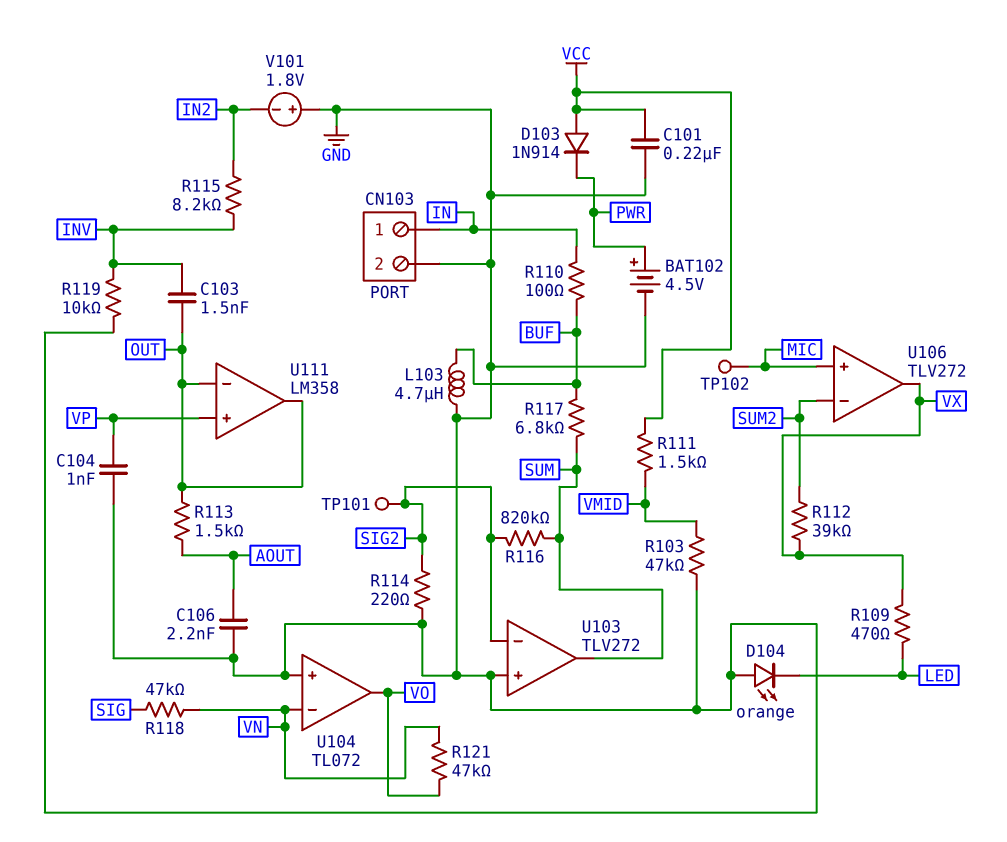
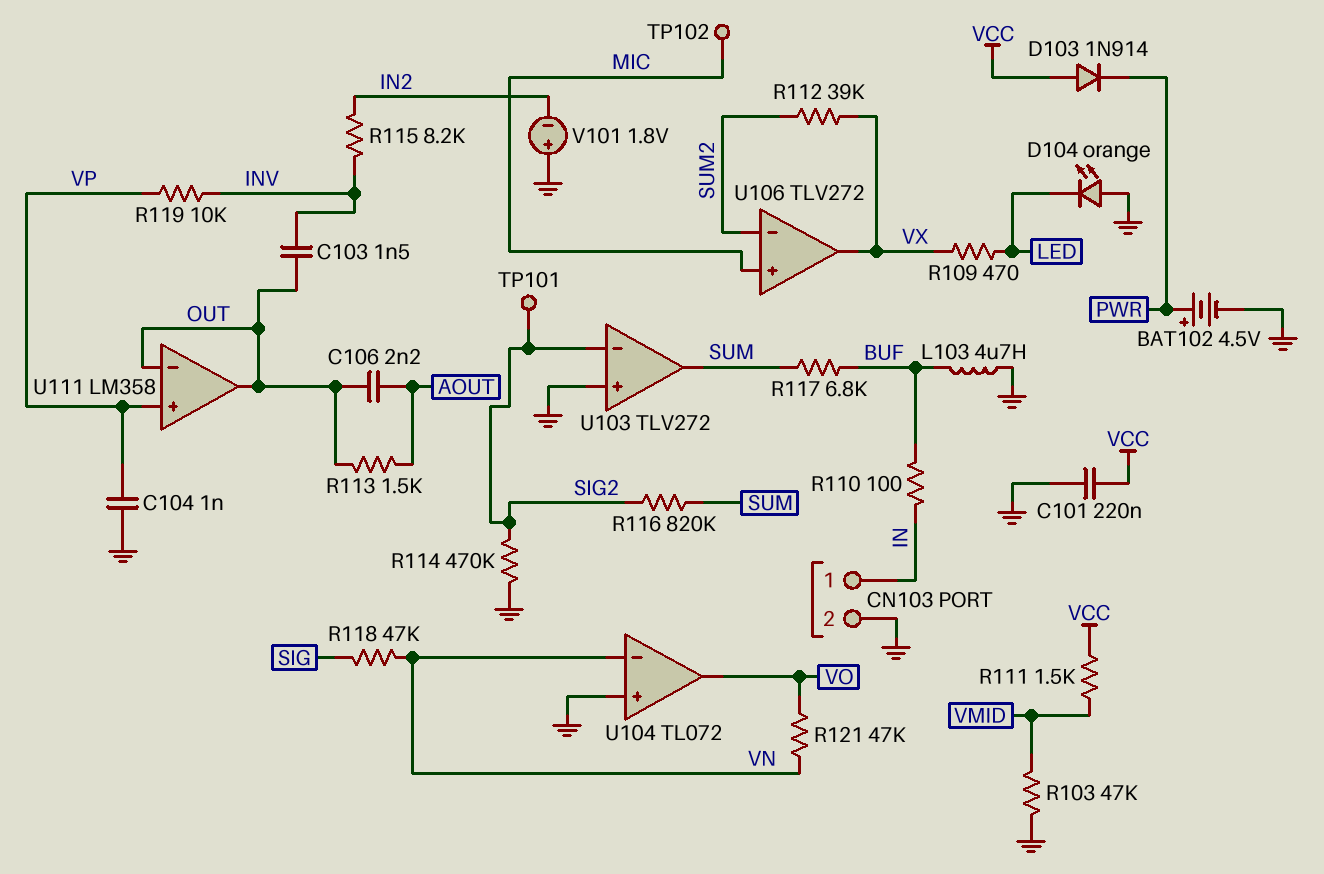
C106: 2.2nF (AOUT, GND) -> 2.2nF (AOUT, OUT)
R114: 220 (GND, SIG2) -> 470k (GND, SIG2)
R119: 10k (GND, INV) -> 10k (INV, VP)

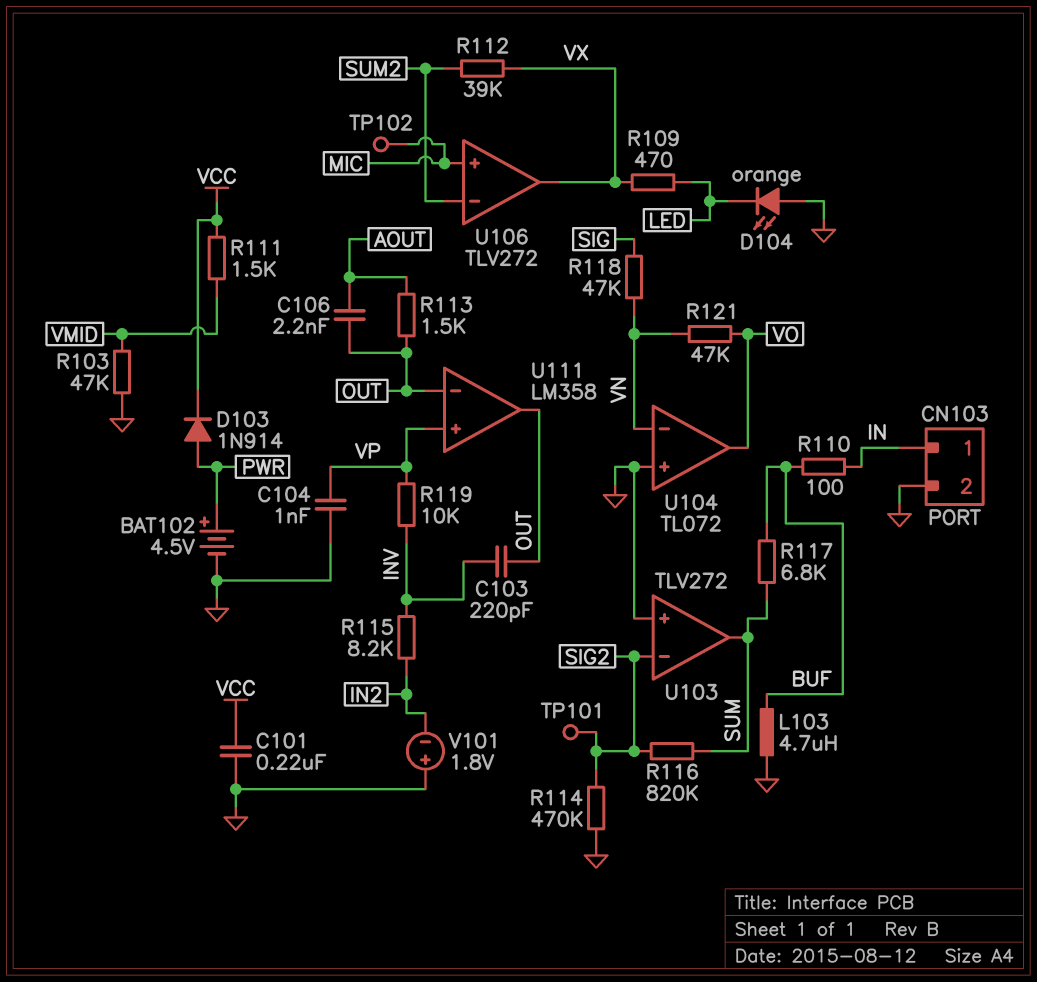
C103: 1.5nF (INV, OUT) -> 220pF (INV, OUT)
D103: diode 1N914 (A VCC, K PWR) -> diode 1N914 (A PWR, K VCC)

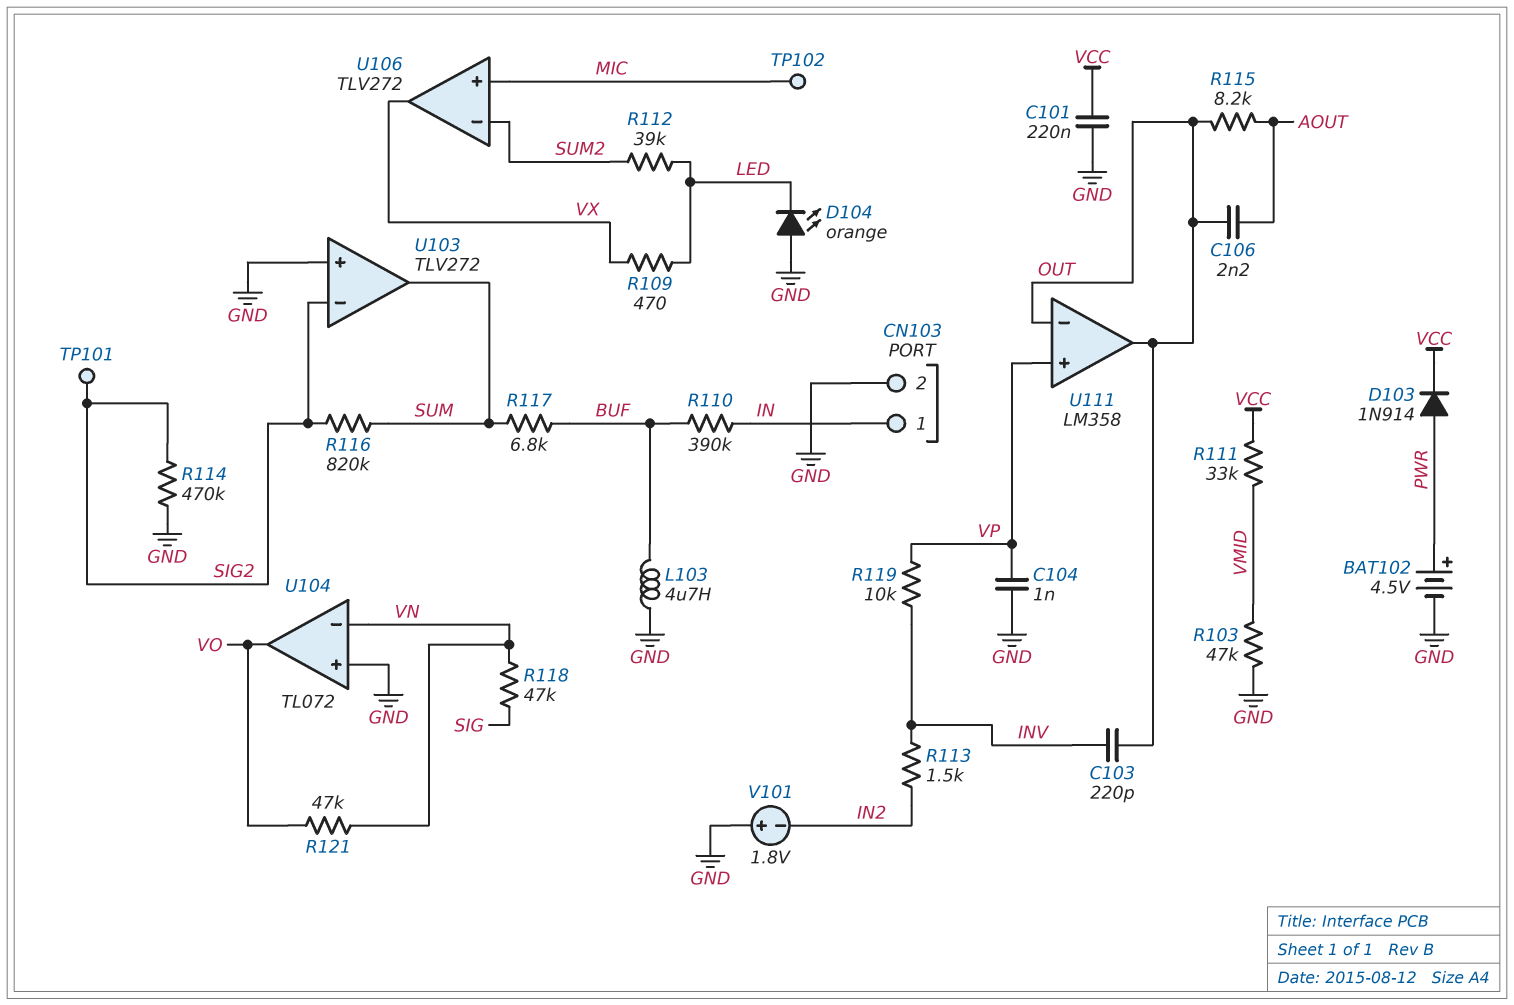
R110: 100 (BUF, IN) -> 390k (BUF, IN)
R111: 1.5k (VCC, VMID) -> 33k (VCC, VMID)
R112: 39k (SUM2, VX) -> 39k (LED, SUM2)
R113: 1.5k (AOUT, OUT) -> 1.5k (IN2, INV)
R115: 8.2k (IN2, INV) -> 8.2k (AOUT, OUT)

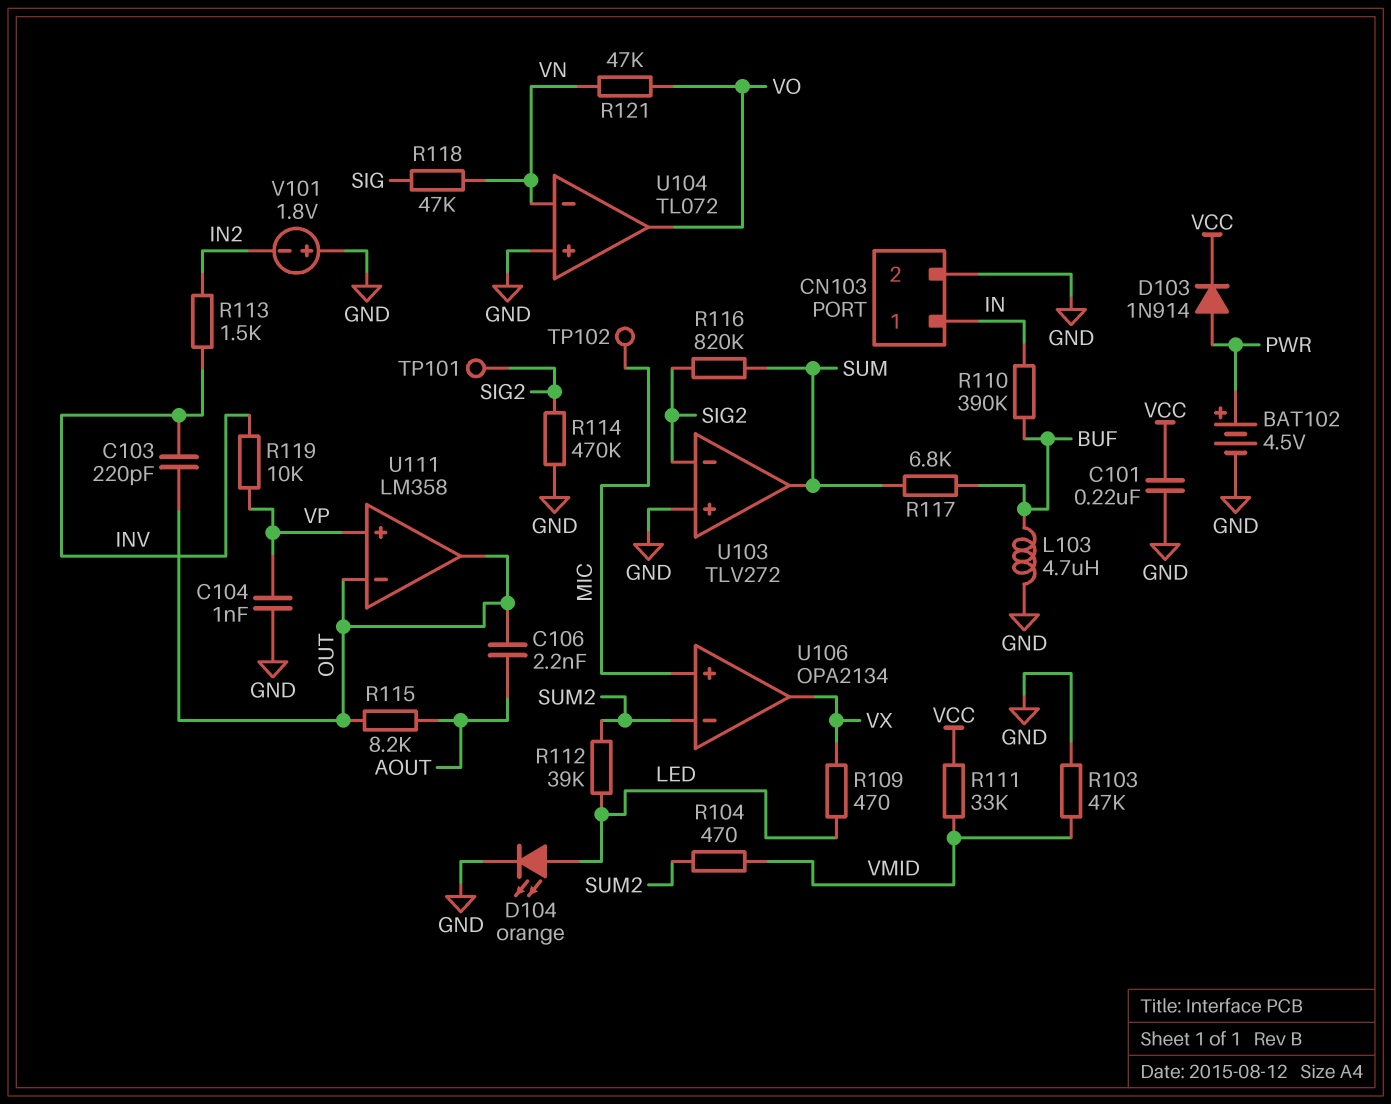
D104: LED orange (A GND, K LED) -> LED orange (A LED, K GND)
R104: none -> 470 (SUM2, VMID)
U106: TLV272 -> OPA2134

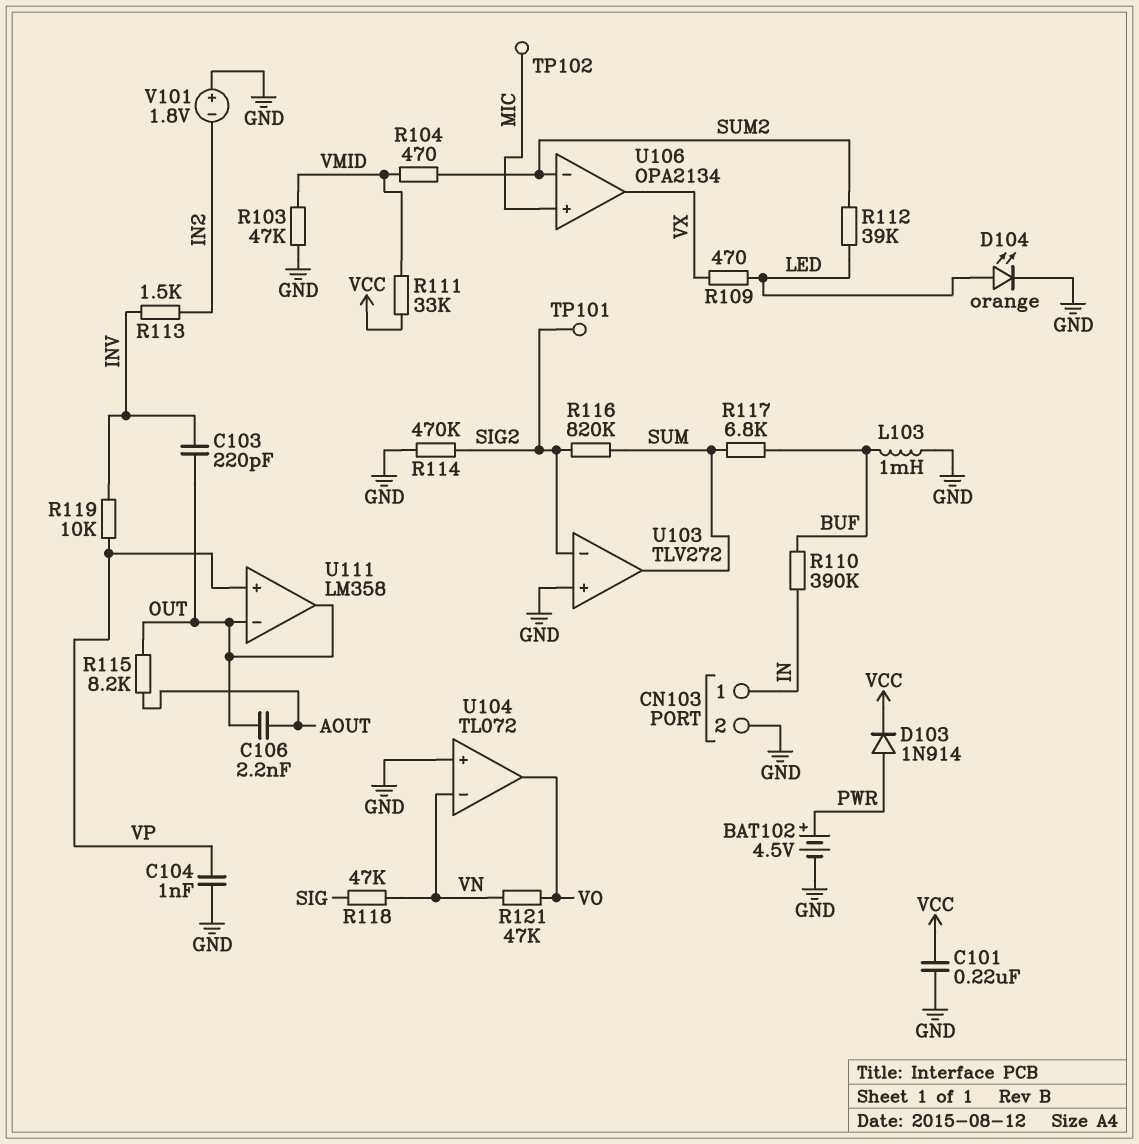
L103: 4.7uH (BUF, GND) -> 1mH (BUF, GND)

